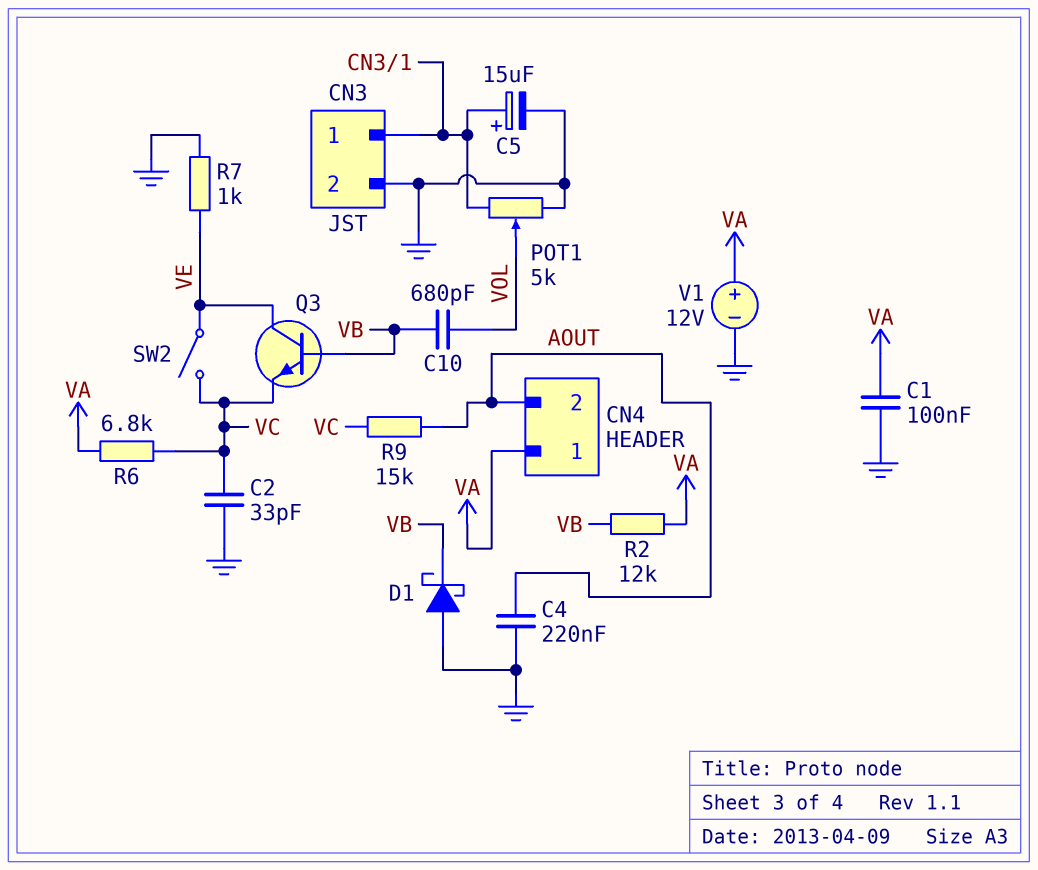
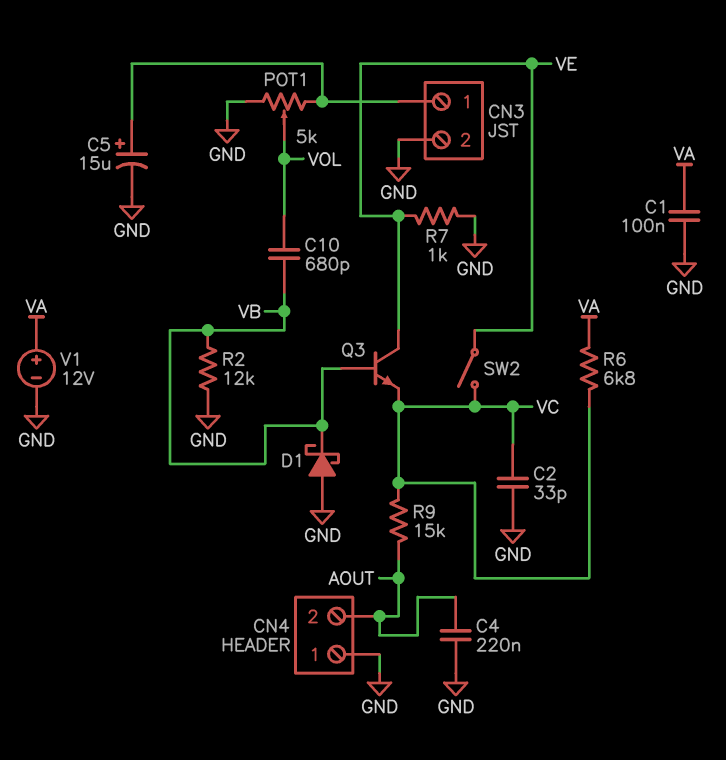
CN4 pin 1: VA -> GND
R2: 12k (VA, VB) -> 12k (GND, VB)

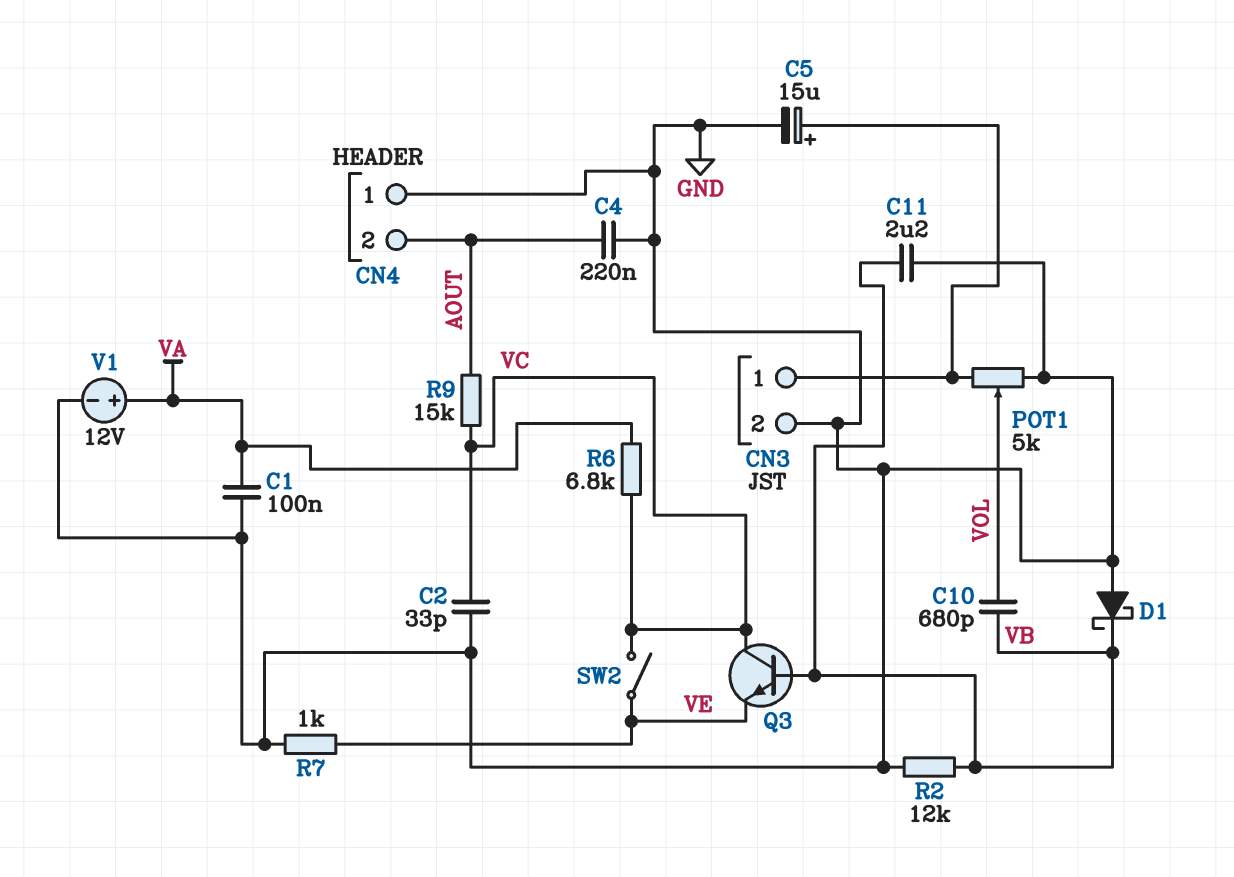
C11: none -> 2.2uF (GND, VB)
Q3: NPN (B VB, C VE, E VC) -> NPN (B VB, C VC, E VE)

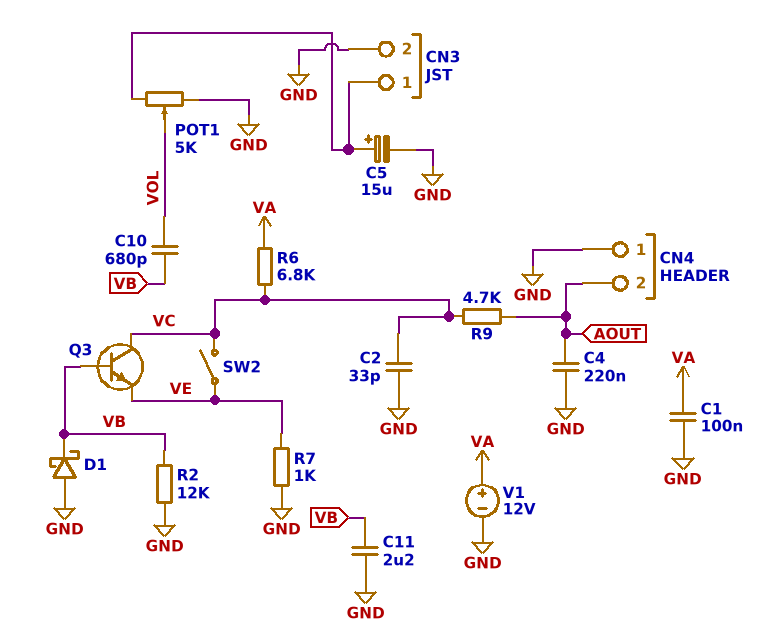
R9: 15k (AOUT, VC) -> 4.7k (AOUT, VC)

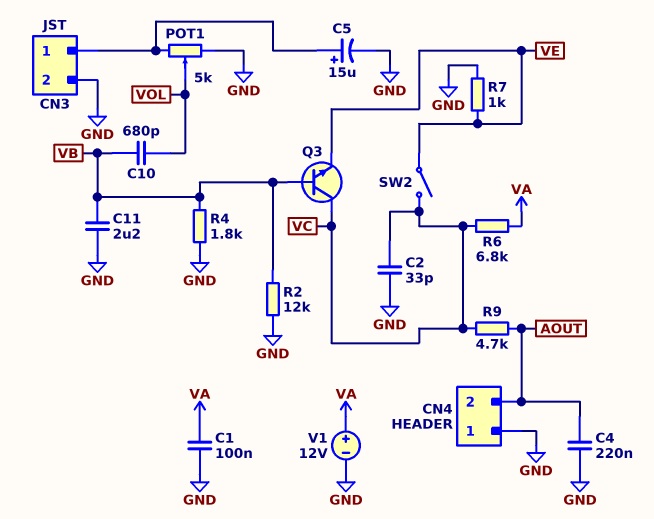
D1: schottky (A GND, K VB) -> none
R4: none -> 1.8k (GND, VB)

